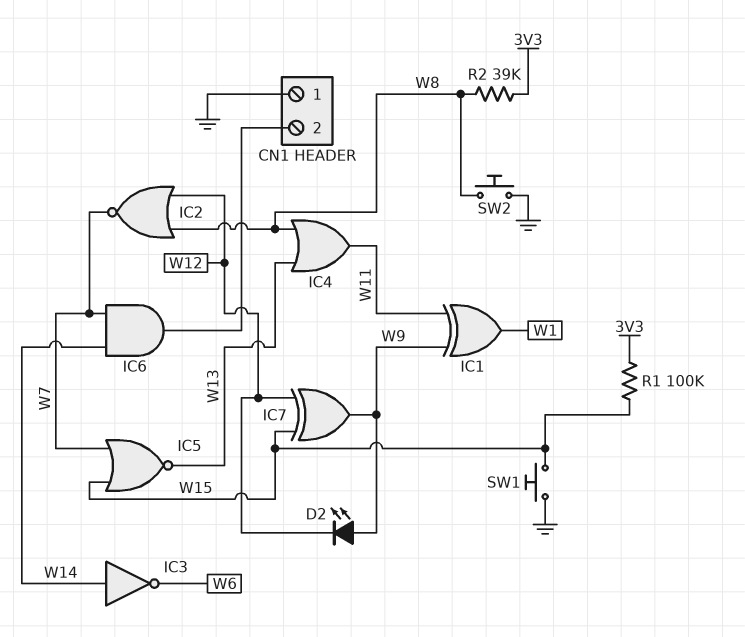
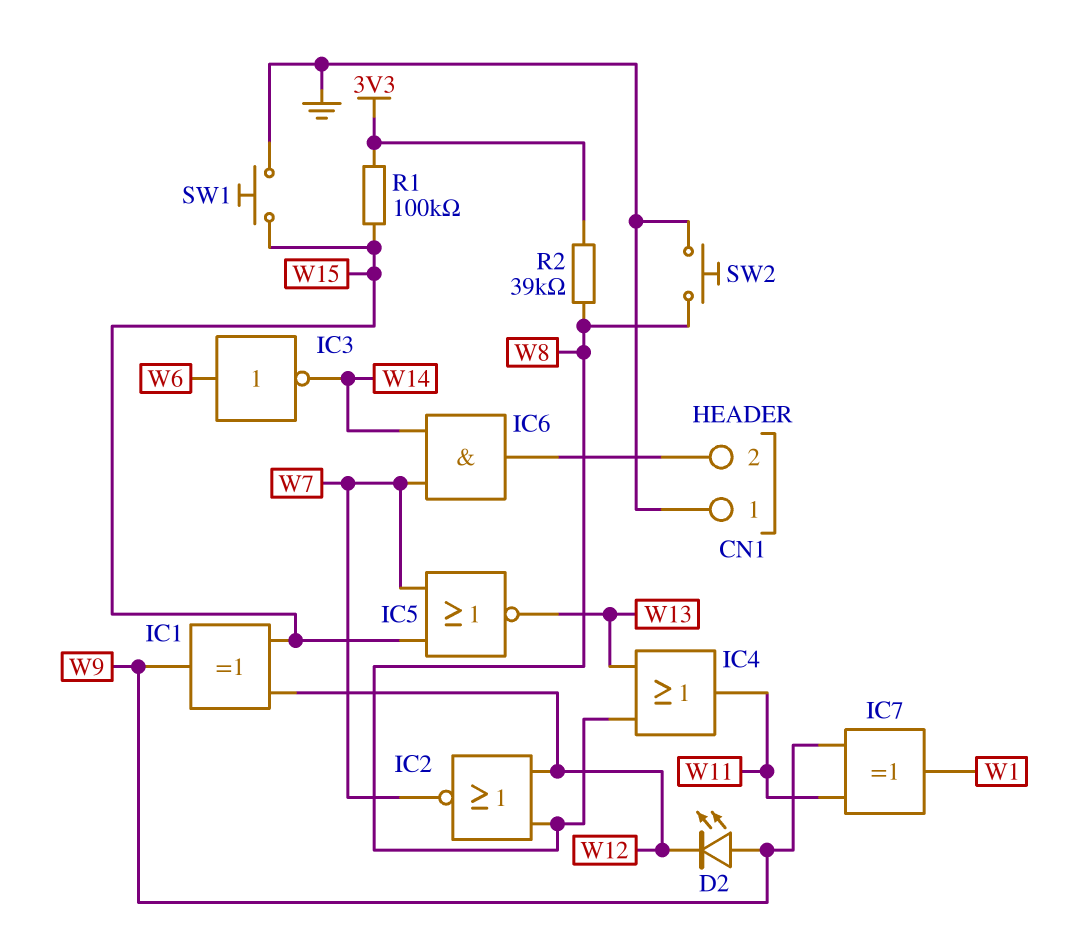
IC1: XOR (in W9, in W11, out W1) -> XOR (in W12, in W15, out W9)
IC3: NOT (in W14, out W6) -> NOT (in W6, out W14)
IC7: XOR (in W12, in W15, out W9) -> XOR (in W9, in W11, out W1)

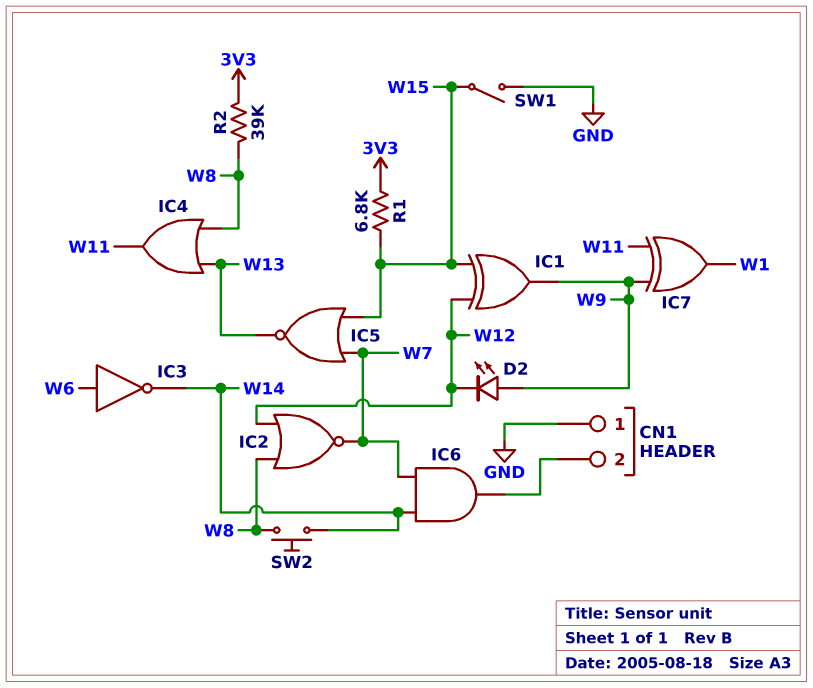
R1: 100k (3V3, W15) -> 6.8k (3V3, W15)
SW1: button (GND, W15) -> switch (GND, W15)
SW2: button (GND, W8) -> button (W8, W14)

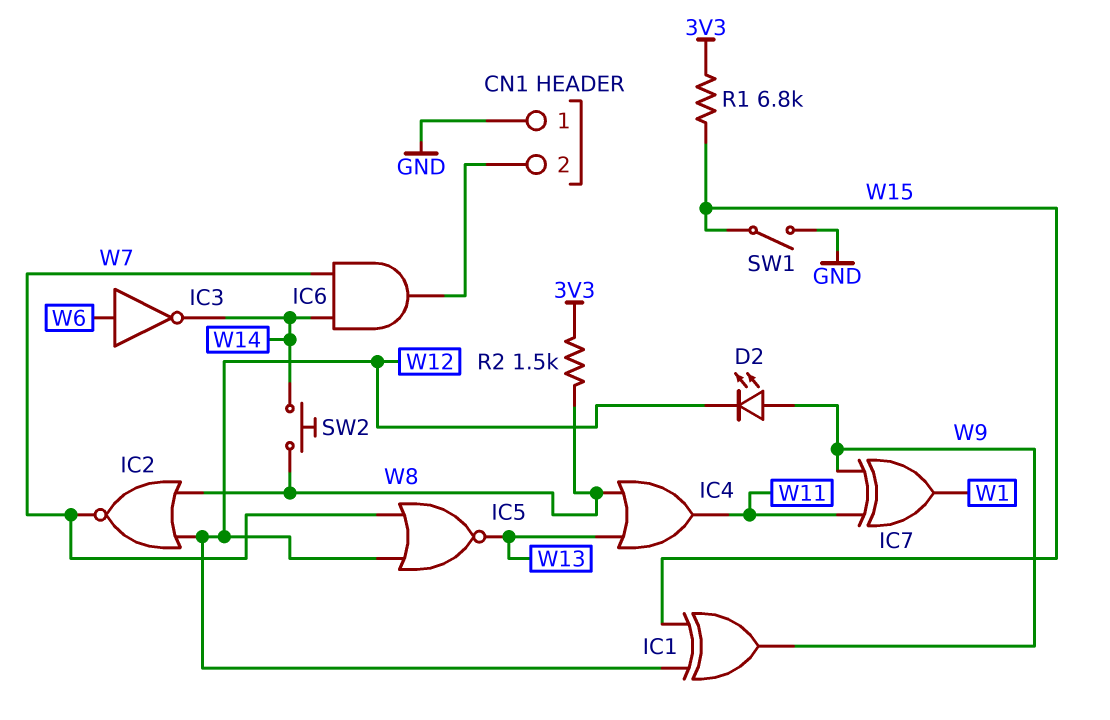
IC5: NOR (in W7, in W15, out W13) -> NOR (in W7, in W12, out W13)
R2: 39k (3V3, W8) -> 1.5k (3V3, W8)

